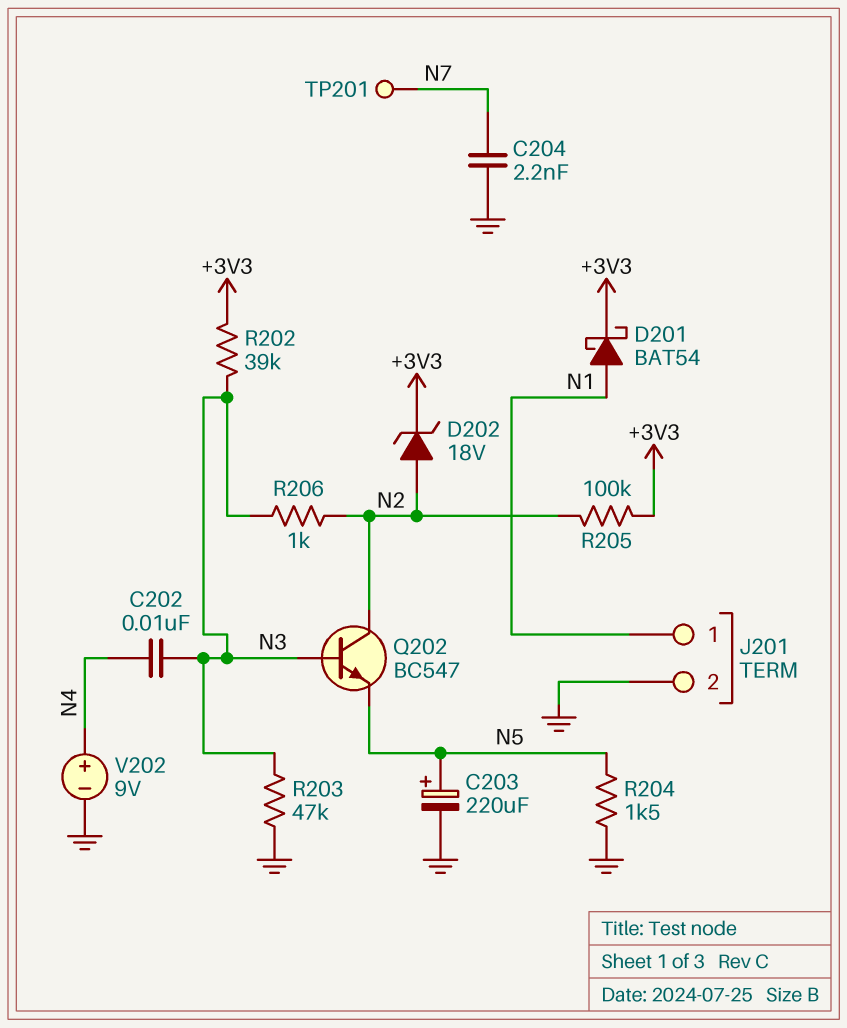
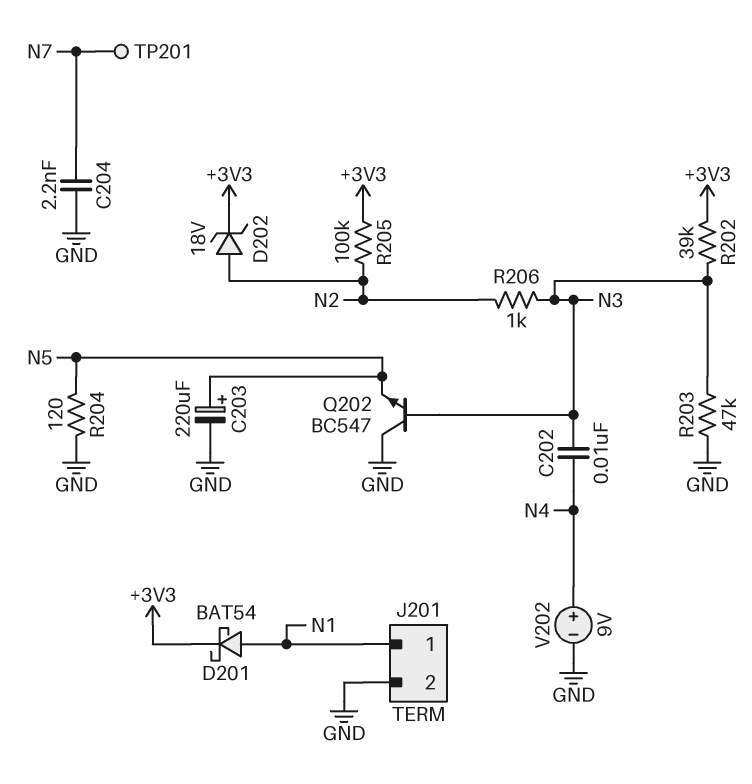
Q202: NPN BC547 (B N3, C N2, E N5) -> NPN BC547 (B N3, C GND, E N5)
R204: 1.5k (GND, N5) -> 120 (GND, N5)

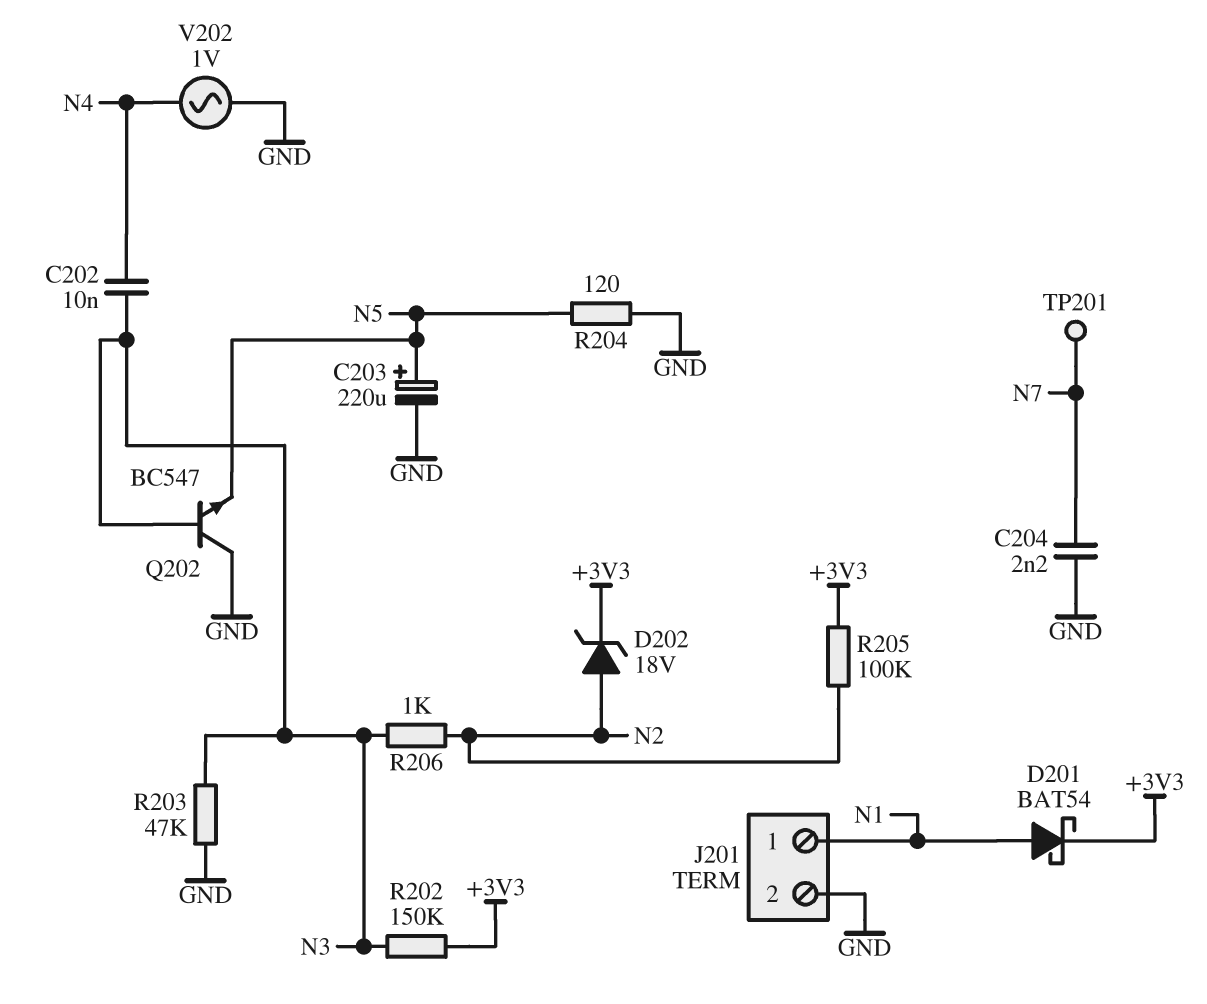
R202: 39k (+3V3, N3) -> 150k (+3V3, N3)
V202: 9V (plus N4, minus GND) -> AC 1V (GND, N4)

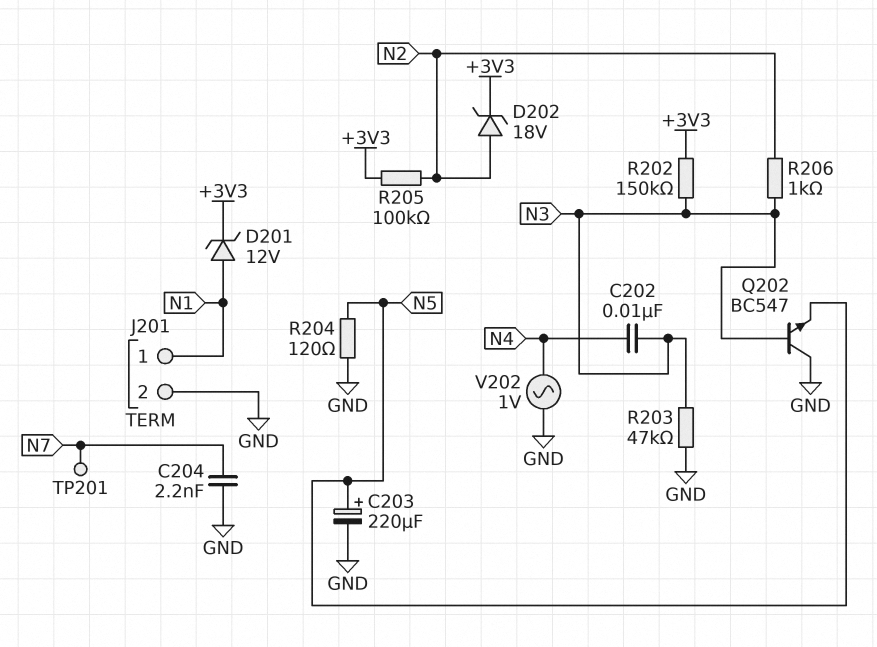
D201: schottky BAT54 (A N1, K +3V3) -> zener 12V (A N1, K +3V3)

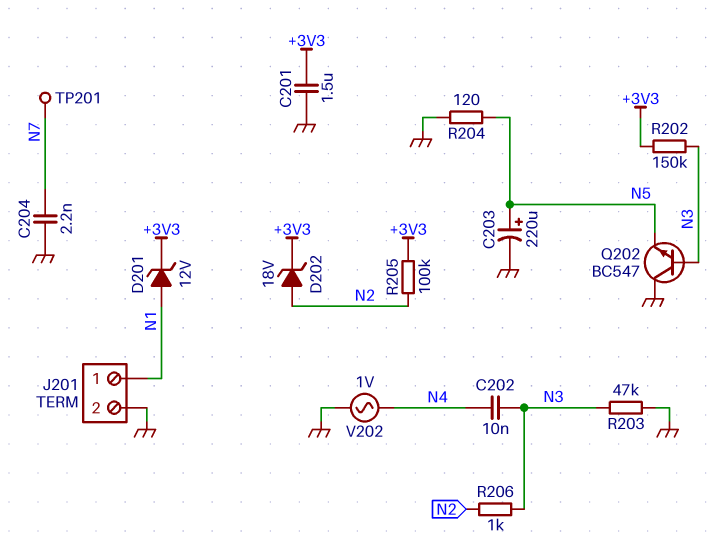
C201: none -> 1.5uF (+3V3, GND)

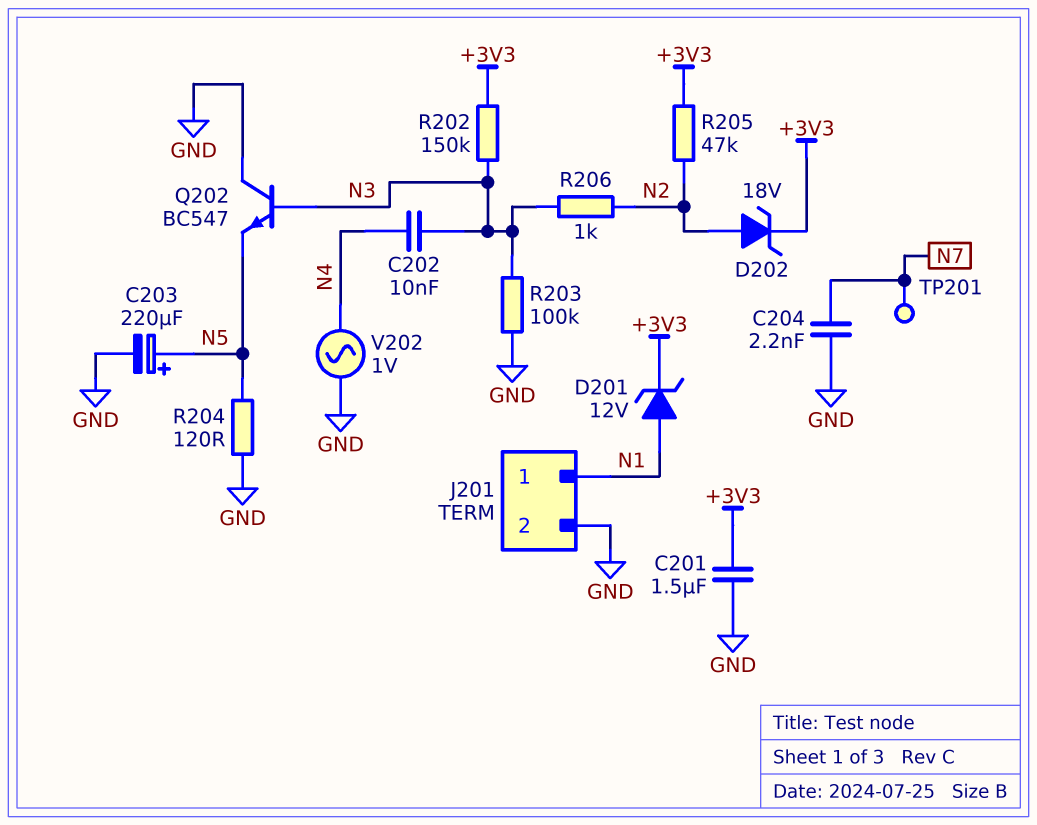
R203: 47k (GND, N3) -> 100k (GND, N3)
R205: 100k (+3V3, N2) -> 47k (+3V3, N2)

